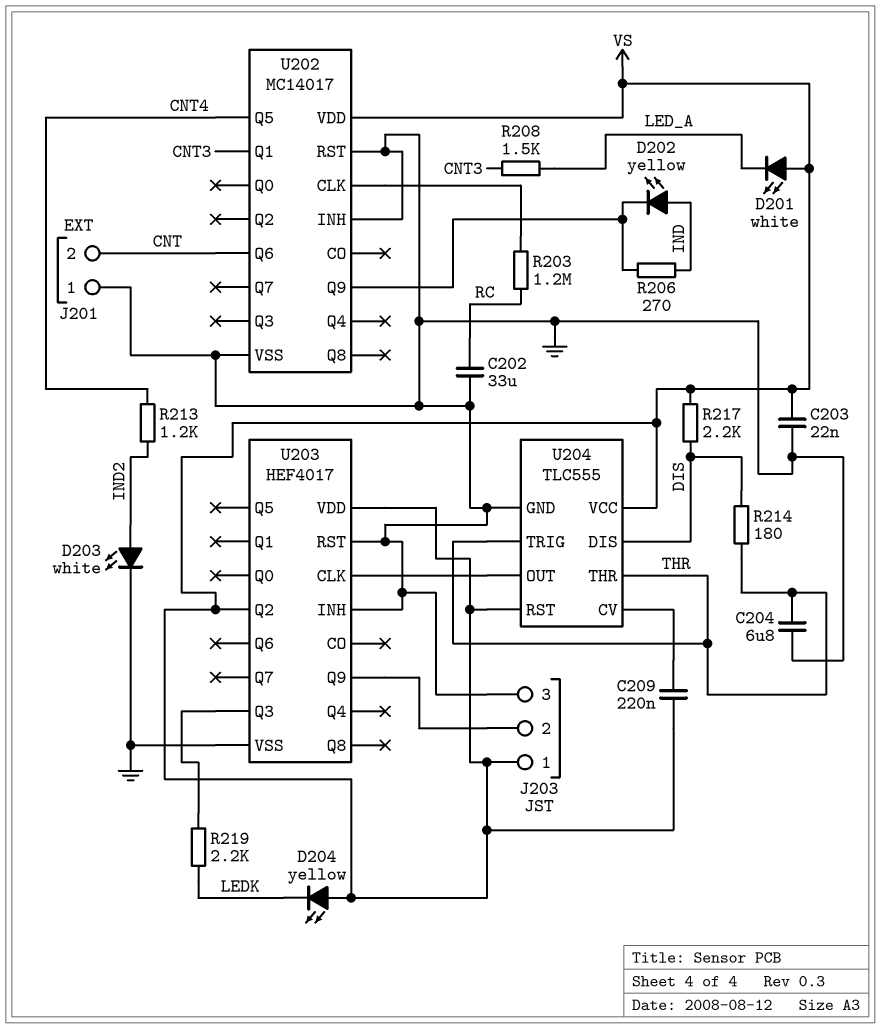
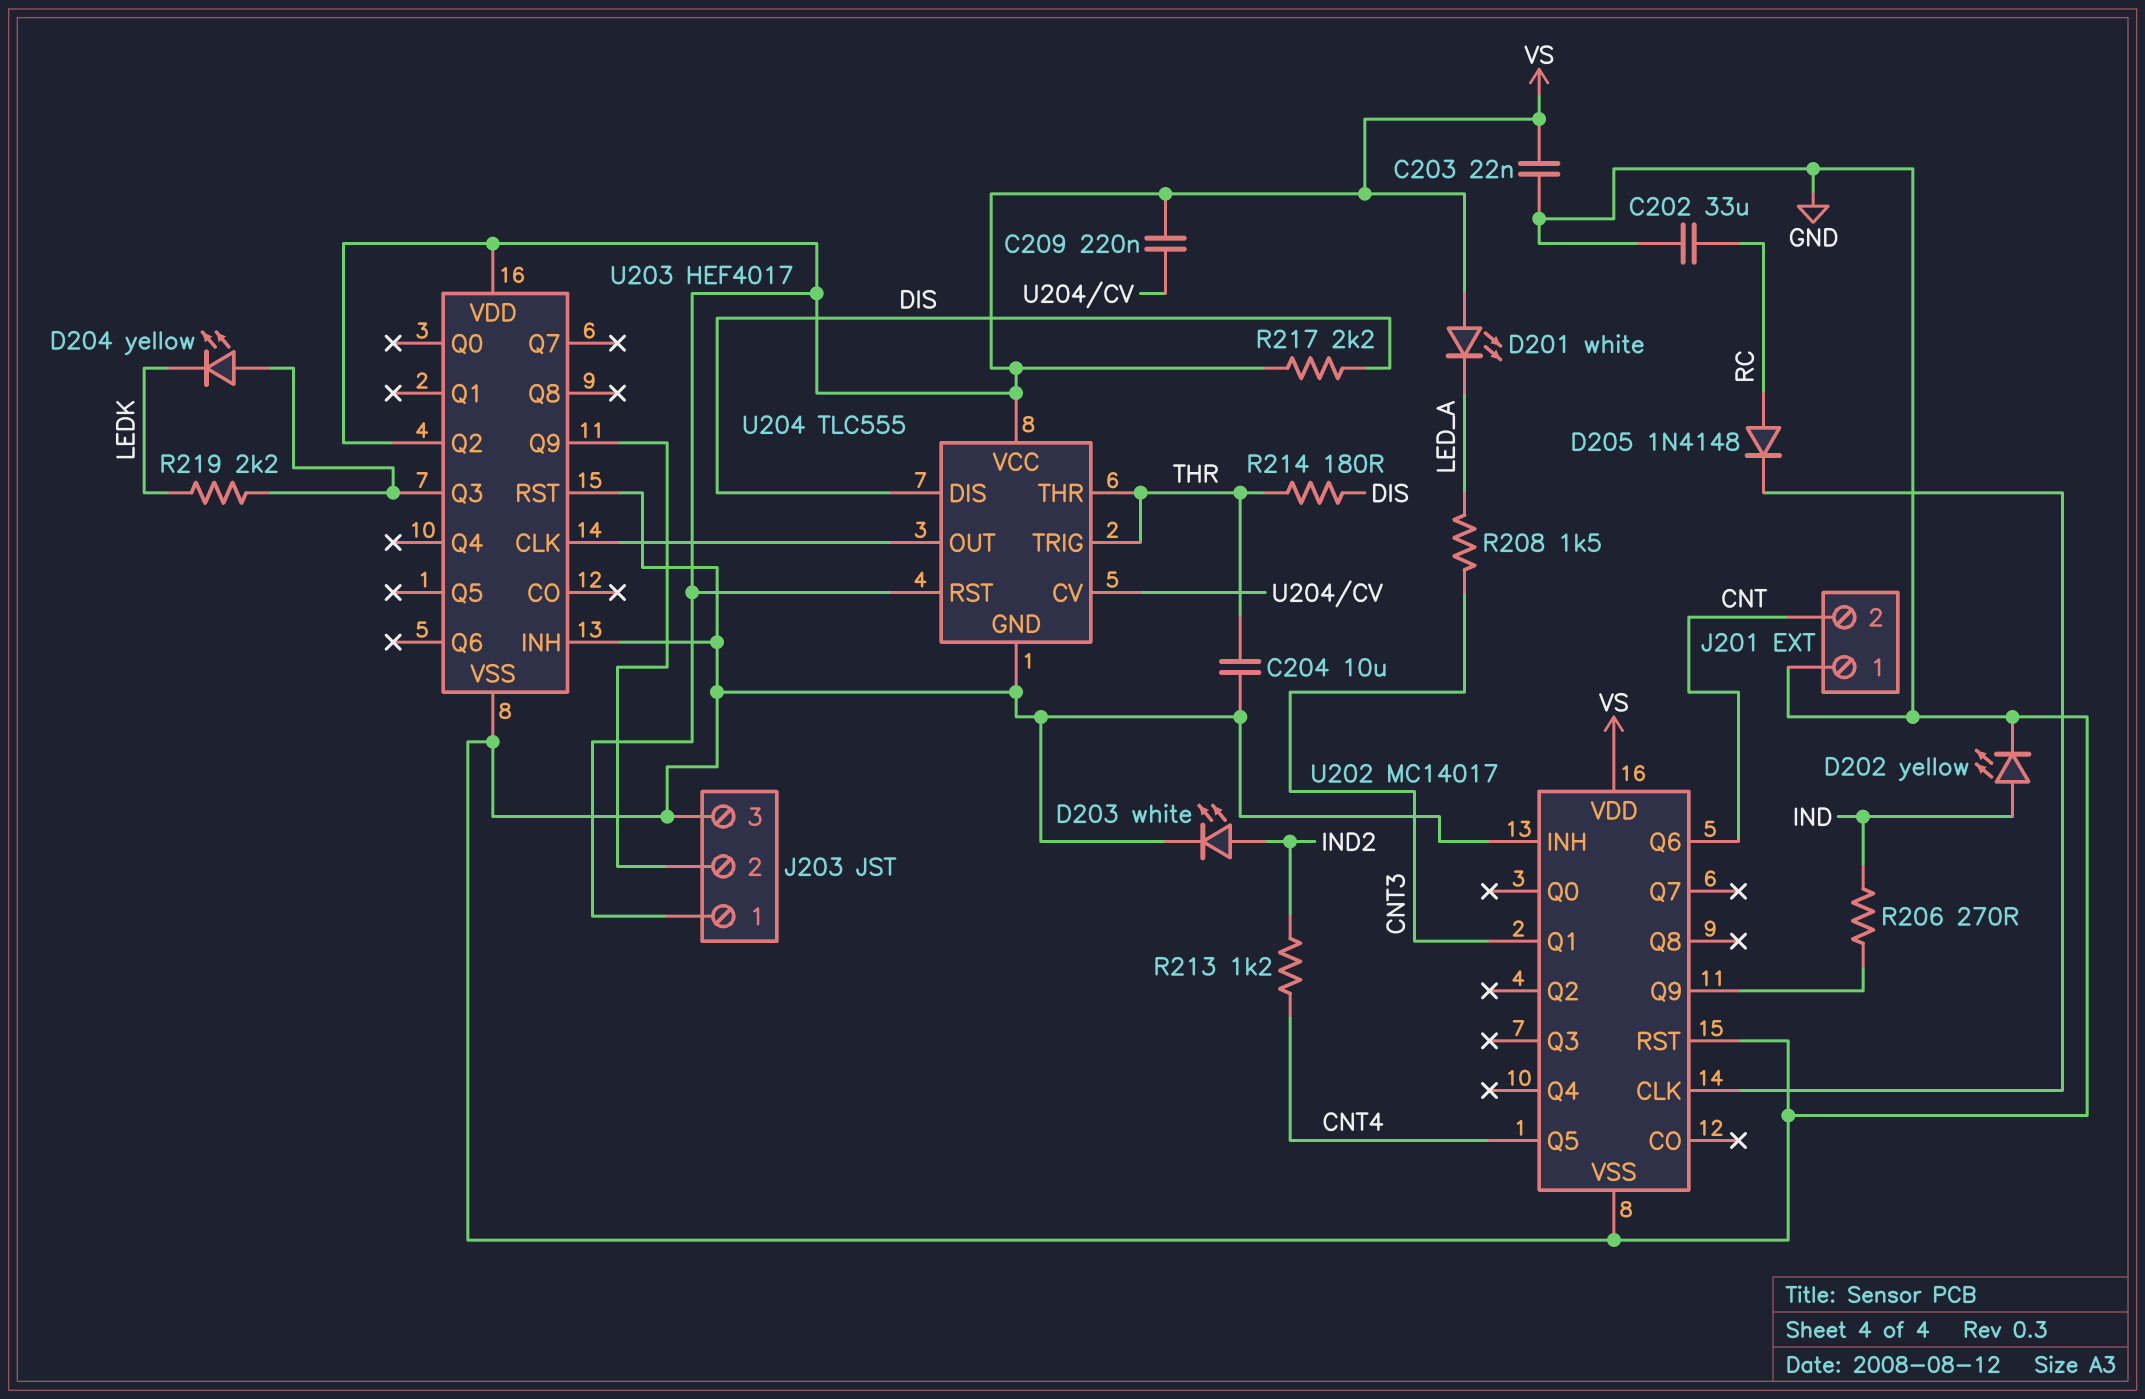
C204: 6.8uF (GND, THR) -> 10uF (GND, THR)
D202: LED yellow (A IND, K U202/Q9) -> LED yellow (A IND, K GND)
D204: LED yellow (A VS, K LEDK) -> LED yellow (A U203/Q3, K LEDK)
D205: none -> diode 1N4148 (A RC, K U202/CLK)
R203: 1.2M (RC, U202/CLK) -> none

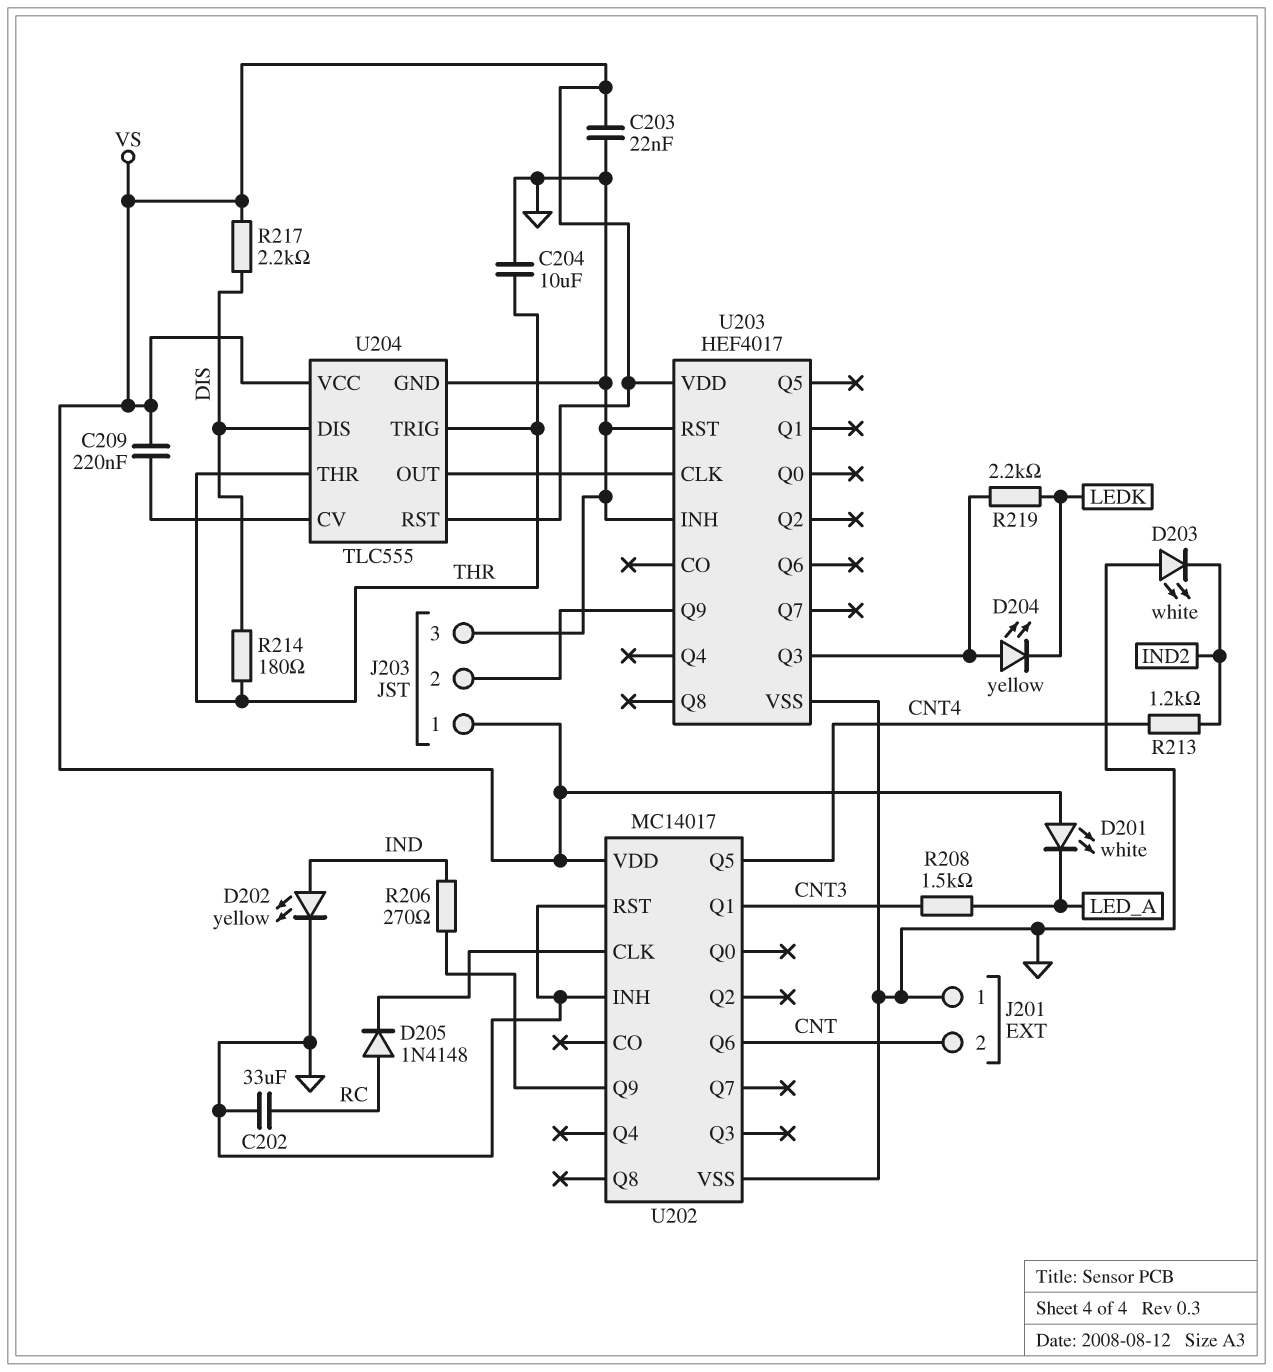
D203: LED white (A IND2, K GND) -> LED white (A GND, K IND2)
U203 pin Q2: VS -> none

